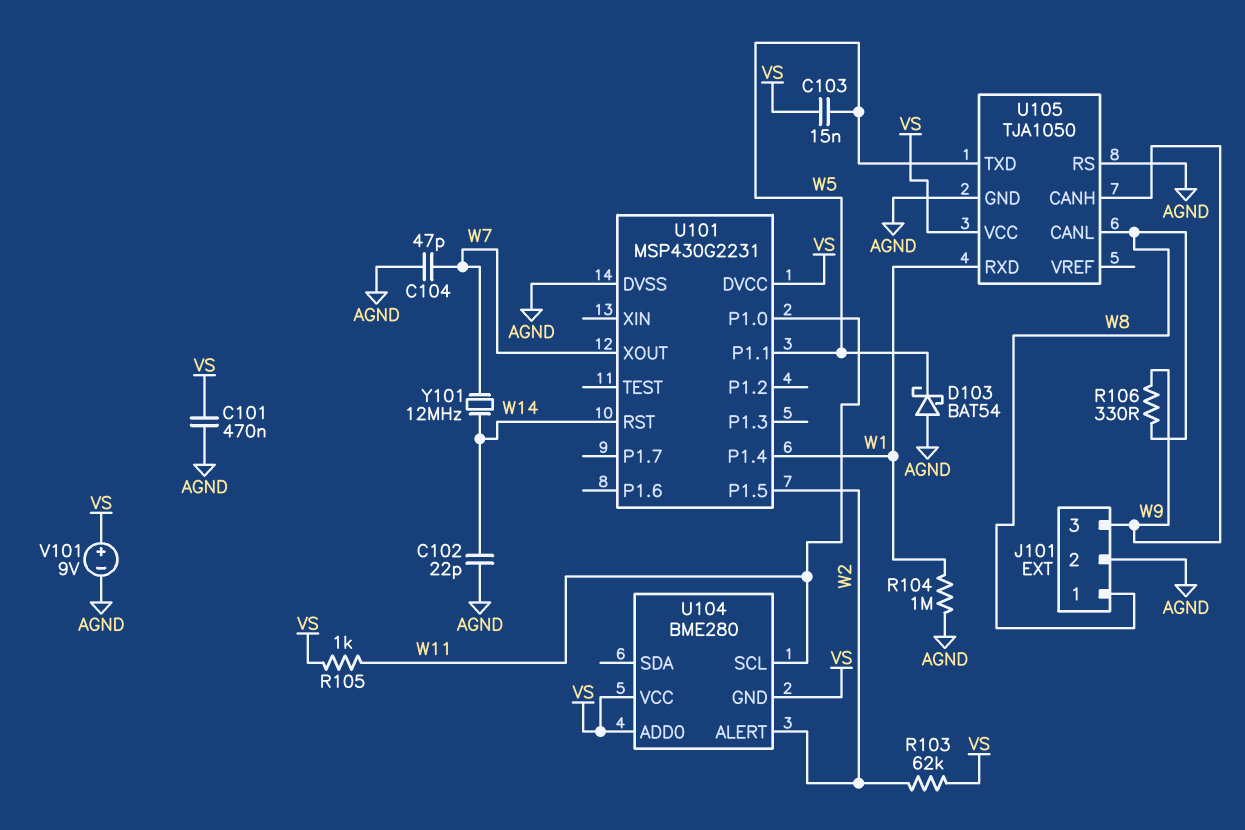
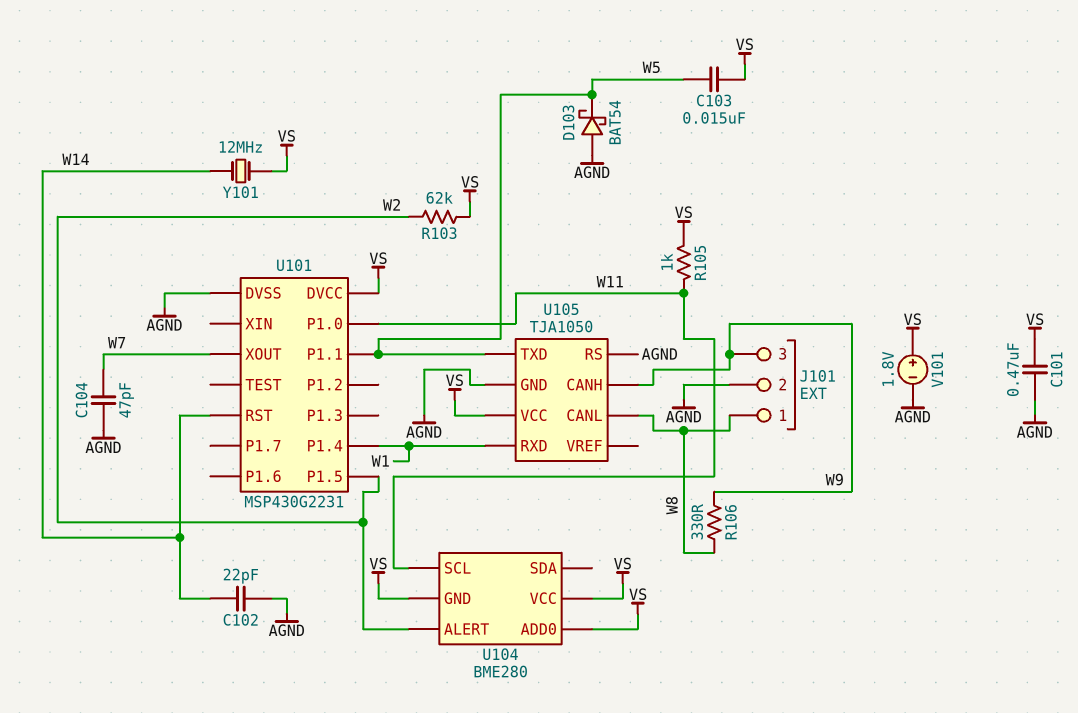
R104: 1M (AGND, W1) -> none
V101: 9V (plus VS, minus AGND) -> 1.8V (plus VS, minus AGND)
Y101: 12MHz (W7, W14) -> 12MHz (VS, W14)

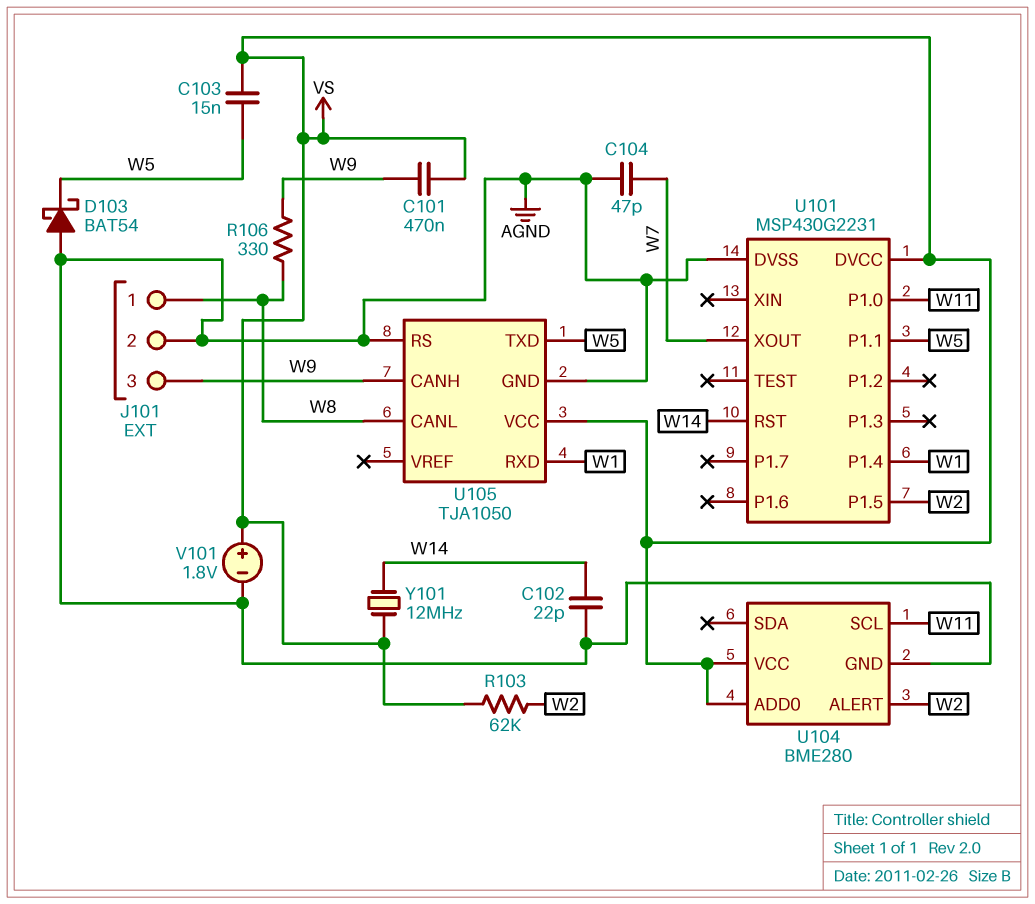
C101: 470nF (AGND, VS) -> 470nF (VS, W9)
R105: 1k (VS, W11) -> none
U104 pin GND: VS -> AGND

